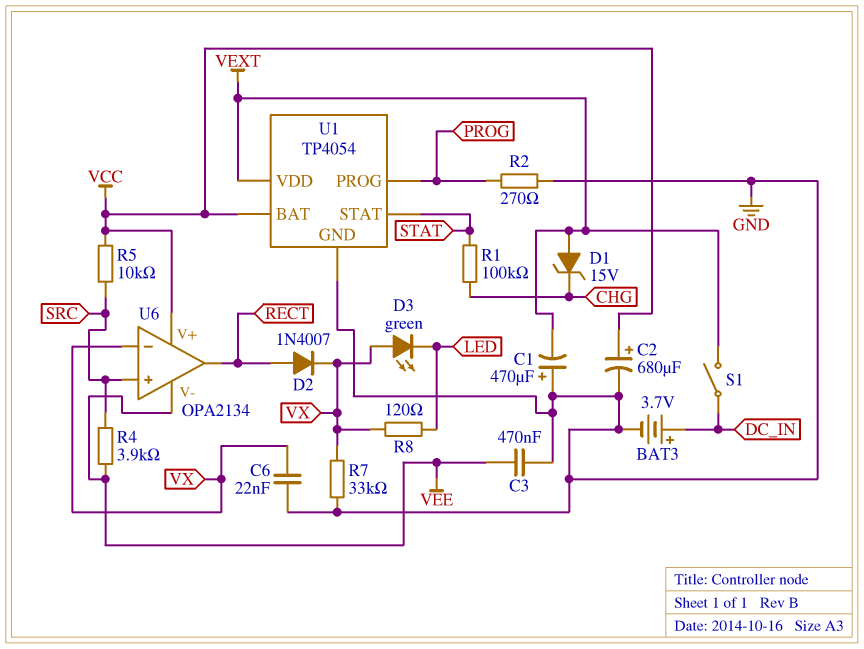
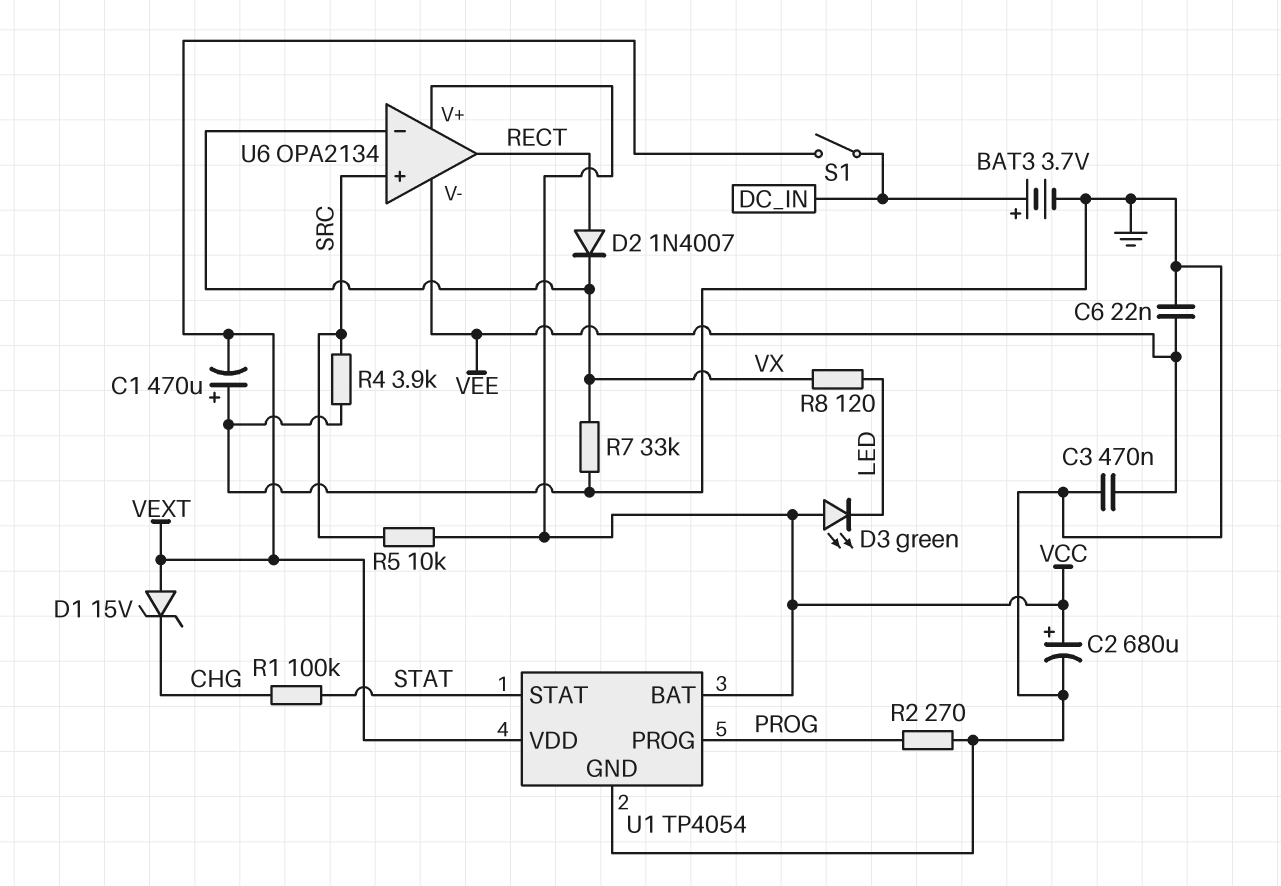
C6: 22nF (GND, VX) -> 22nF (GND, VEE)
D3: LED green (A VX, K LED) -> LED green (A VCC, K LED)
R4: 3.9k (SRC, VEE) -> 3.9k (GND, SRC)

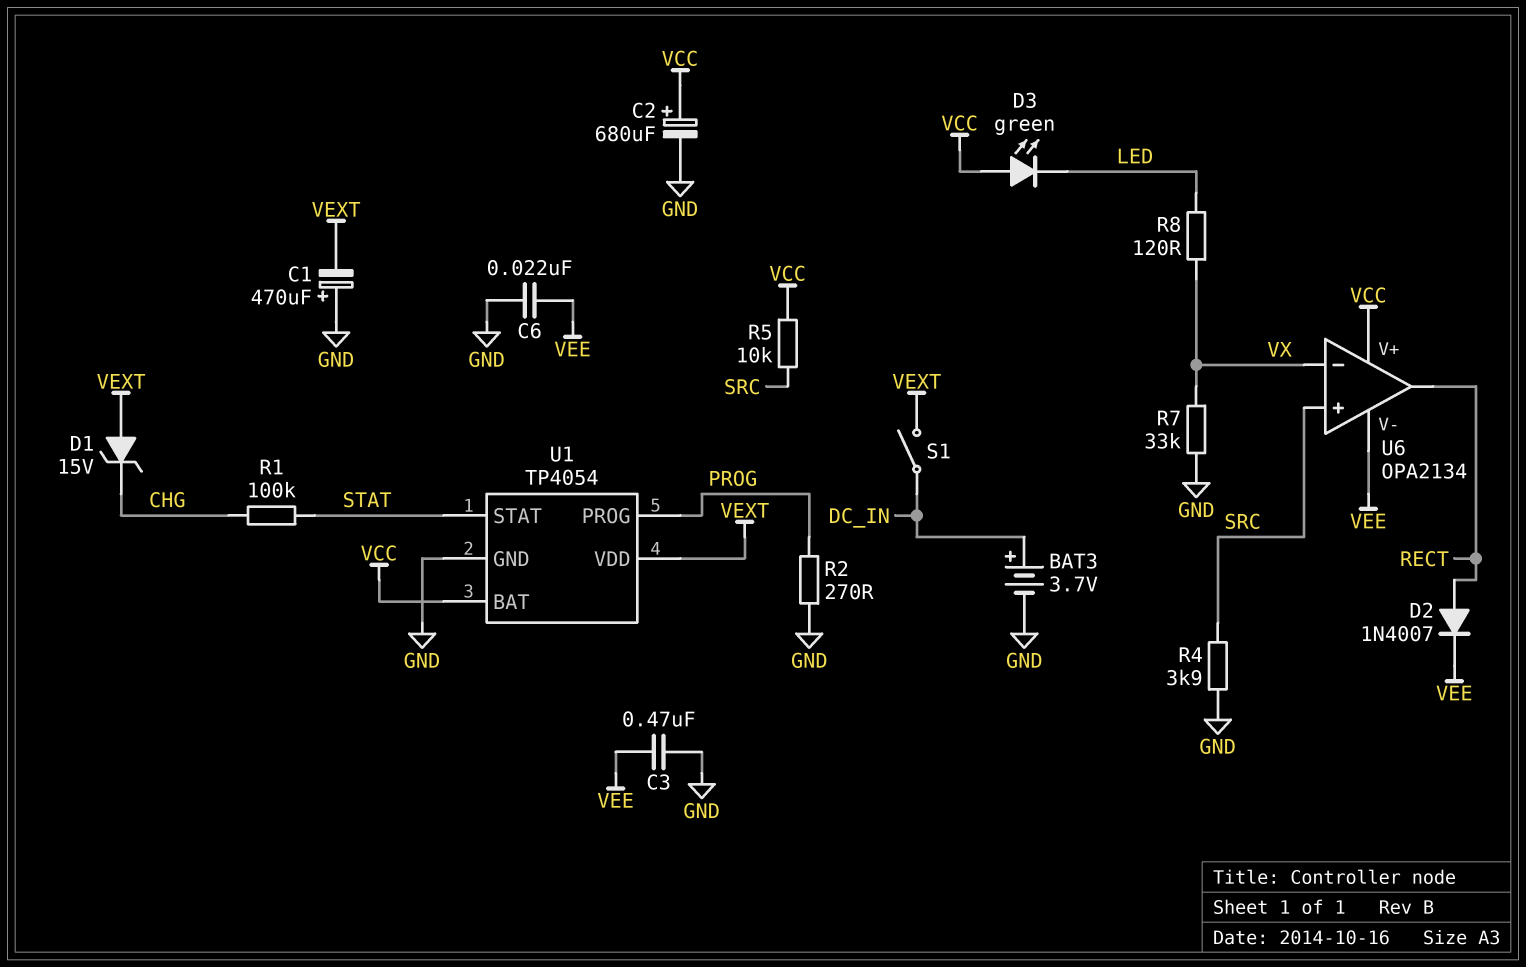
D2: diode 1N4007 (A RECT, K VX) -> diode 1N4007 (A RECT, K VEE)

